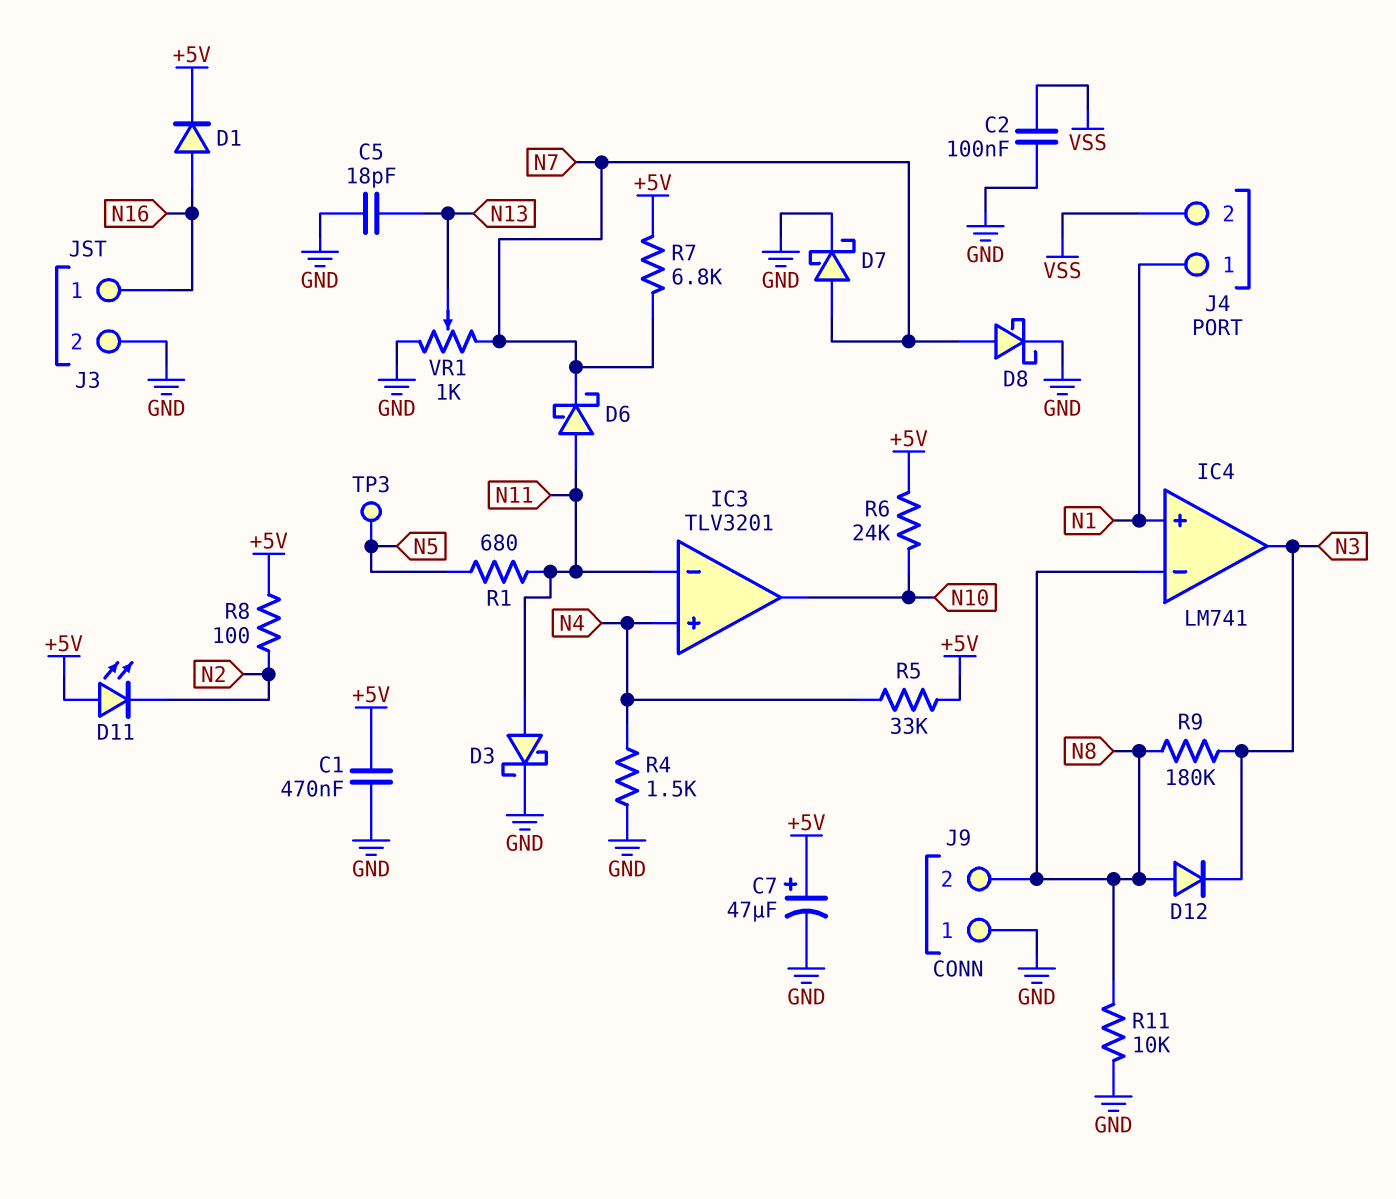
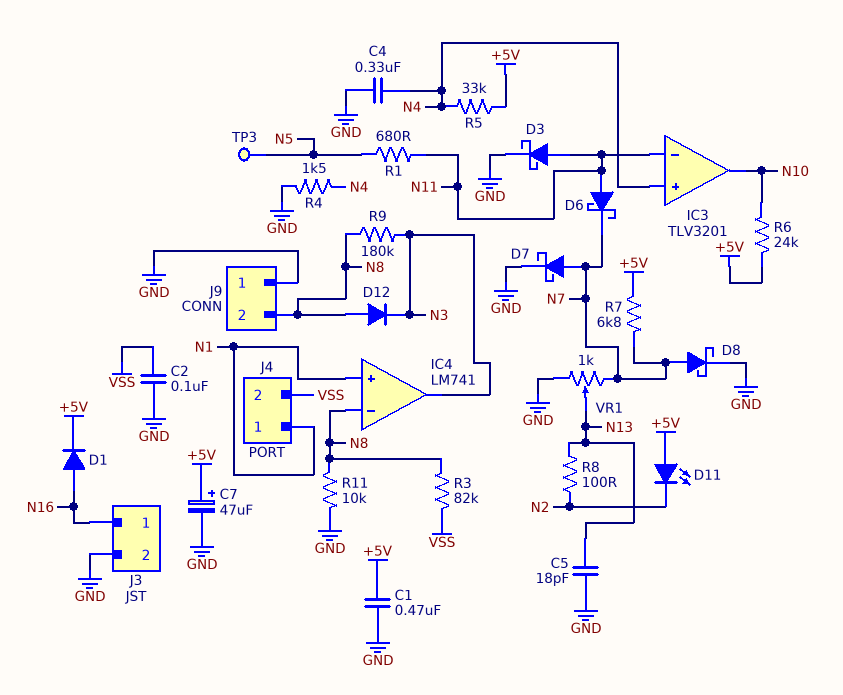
C4: none -> 330nF (GND, N4)
R3: none -> 82k (N8, VSS)
R8: 100 (+5V, N2) -> 100 (N2, N13)

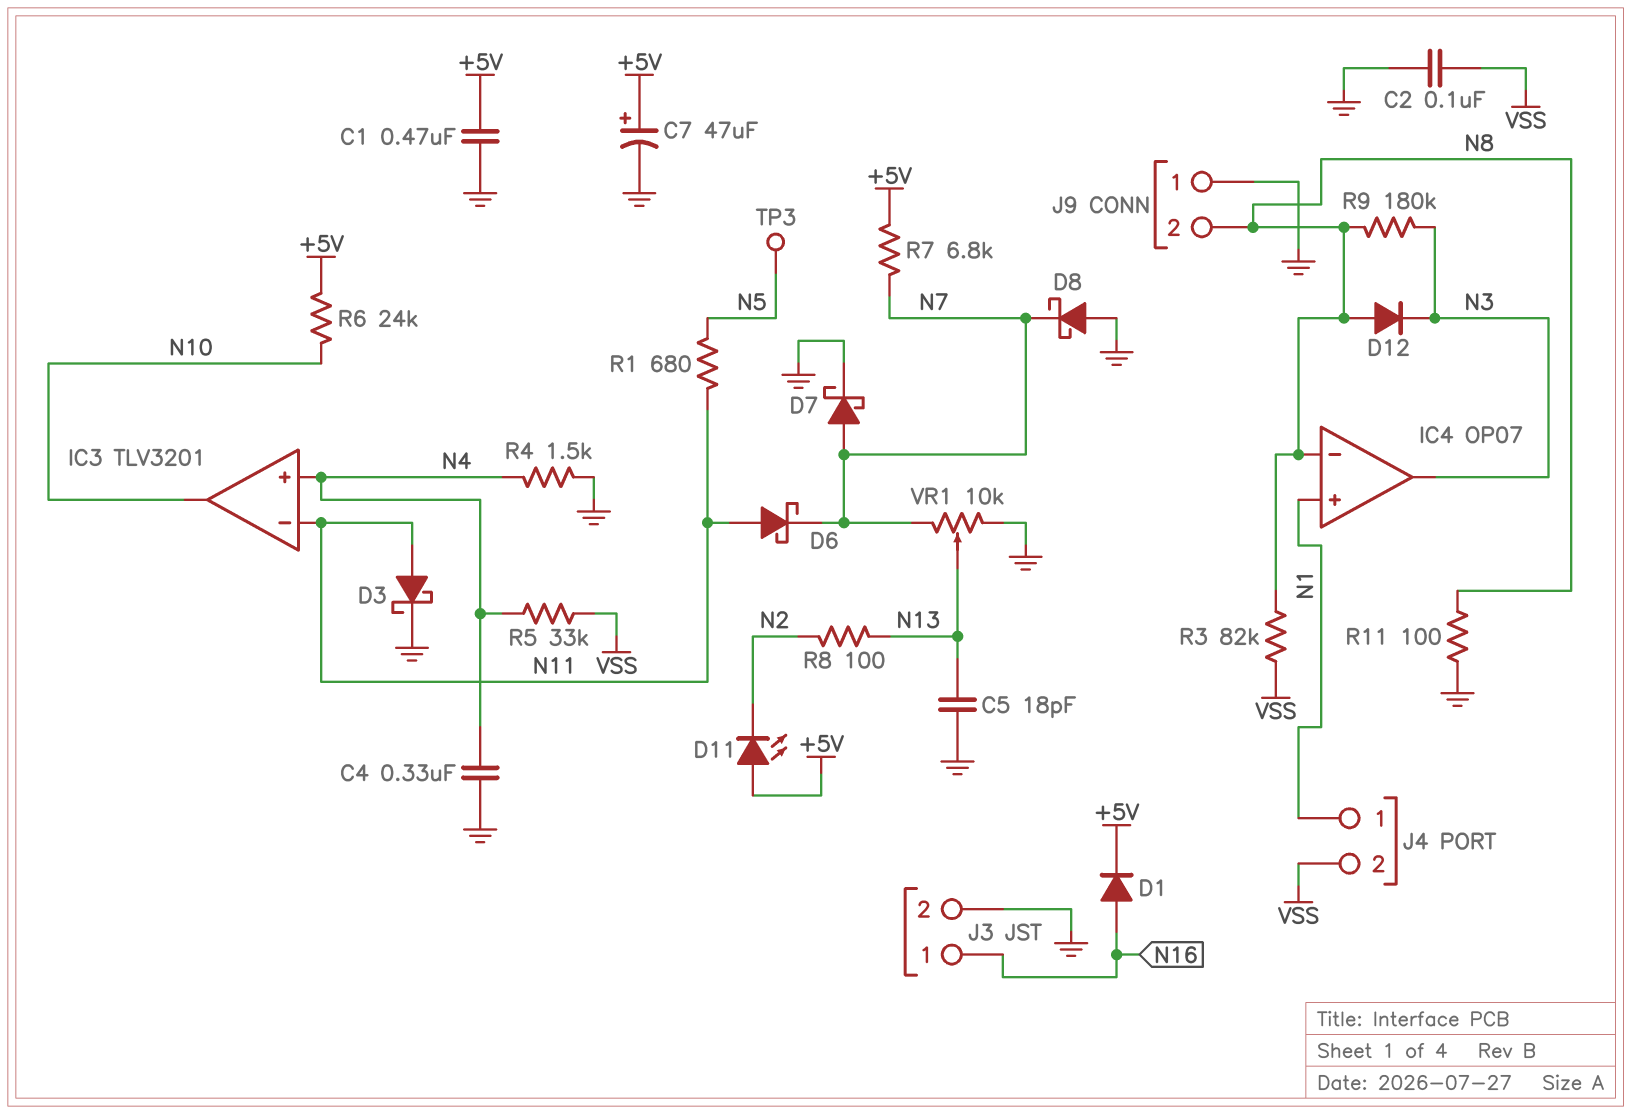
D8: schottky (A N7, K GND) -> schottky (A GND, K N7)
IC4: LM741 -> OP07
R5: 33k (+5V, N4) -> 33k (N4, VSS)
R11: 10k (GND, N8) -> 100 (GND, N8)
VR1: 1k (GND, N7, wiper N13) -> 10k (GND, N7, wiper N13)

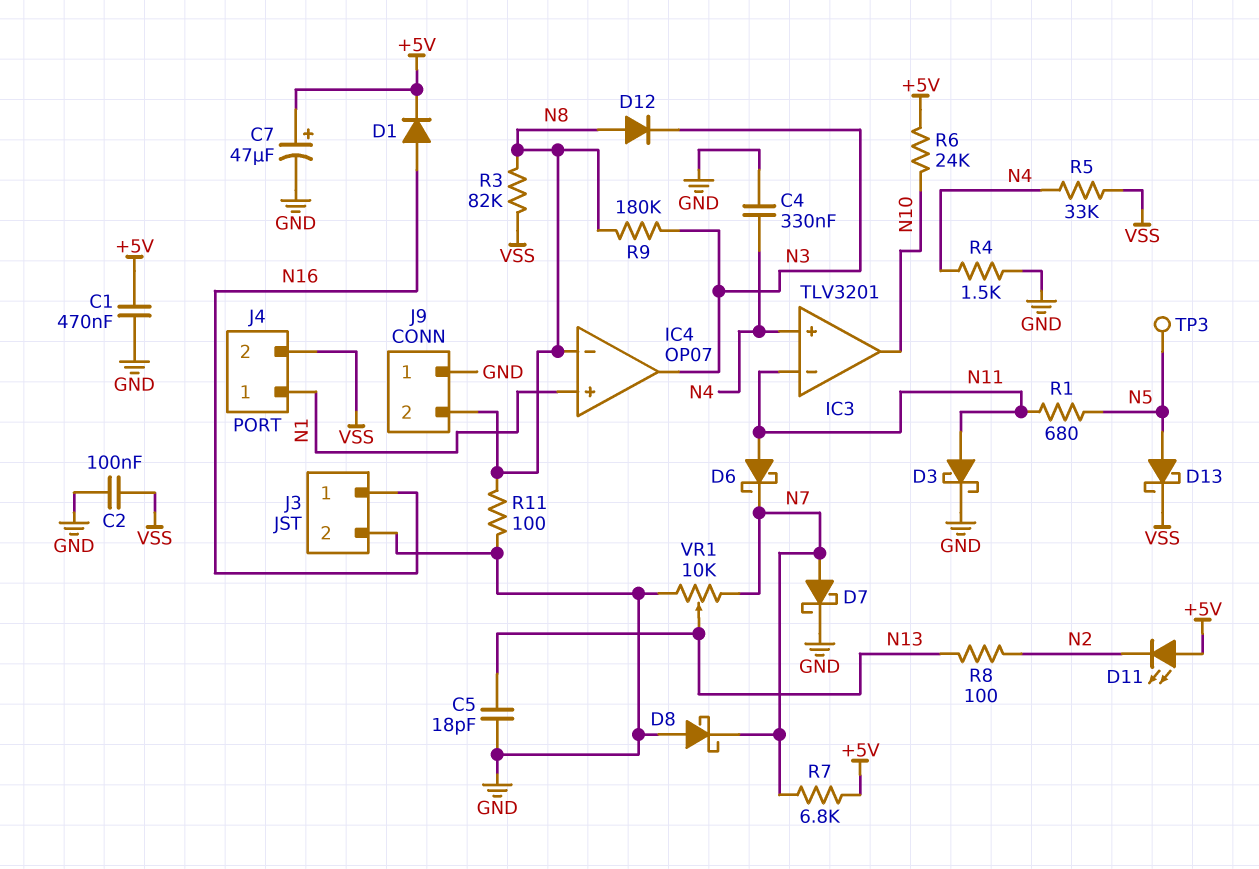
D13: none -> schottky (A N5, K VSS)

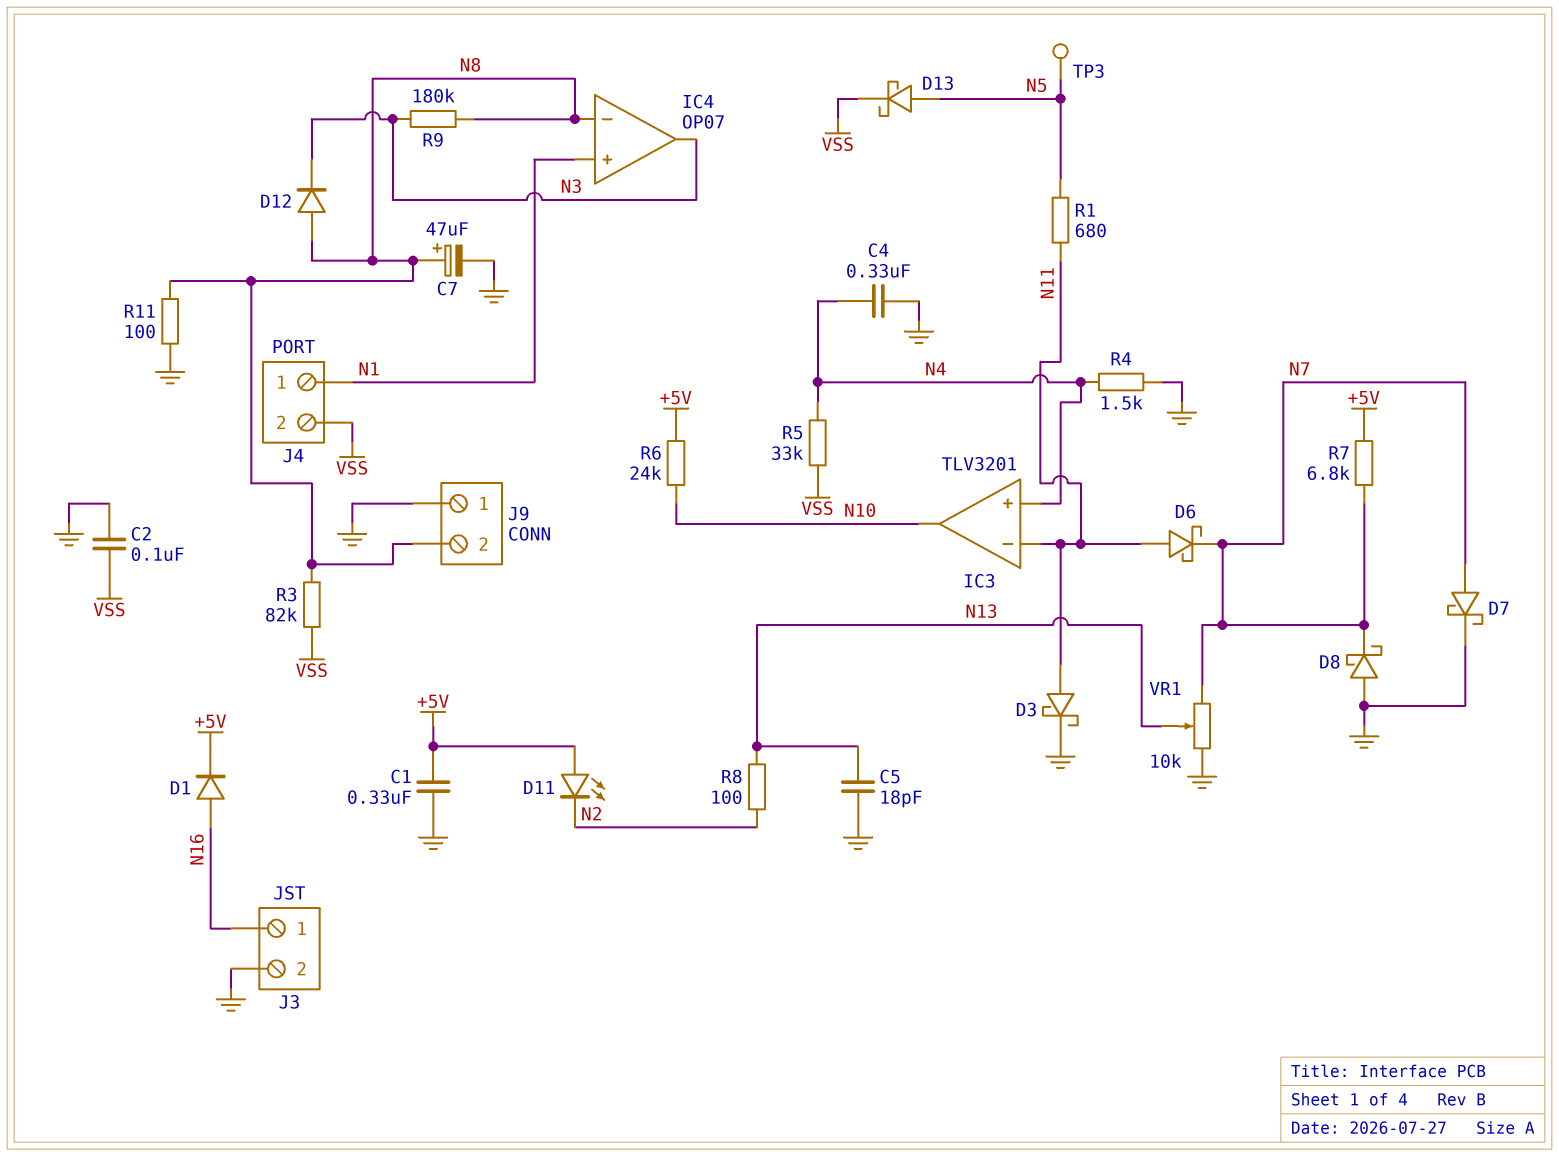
C1: 470nF (+5V, GND) -> 330nF (+5V, GND)
C7: 47uF (plus +5V, minus GND) -> 47uF (plus N8, minus GND)

